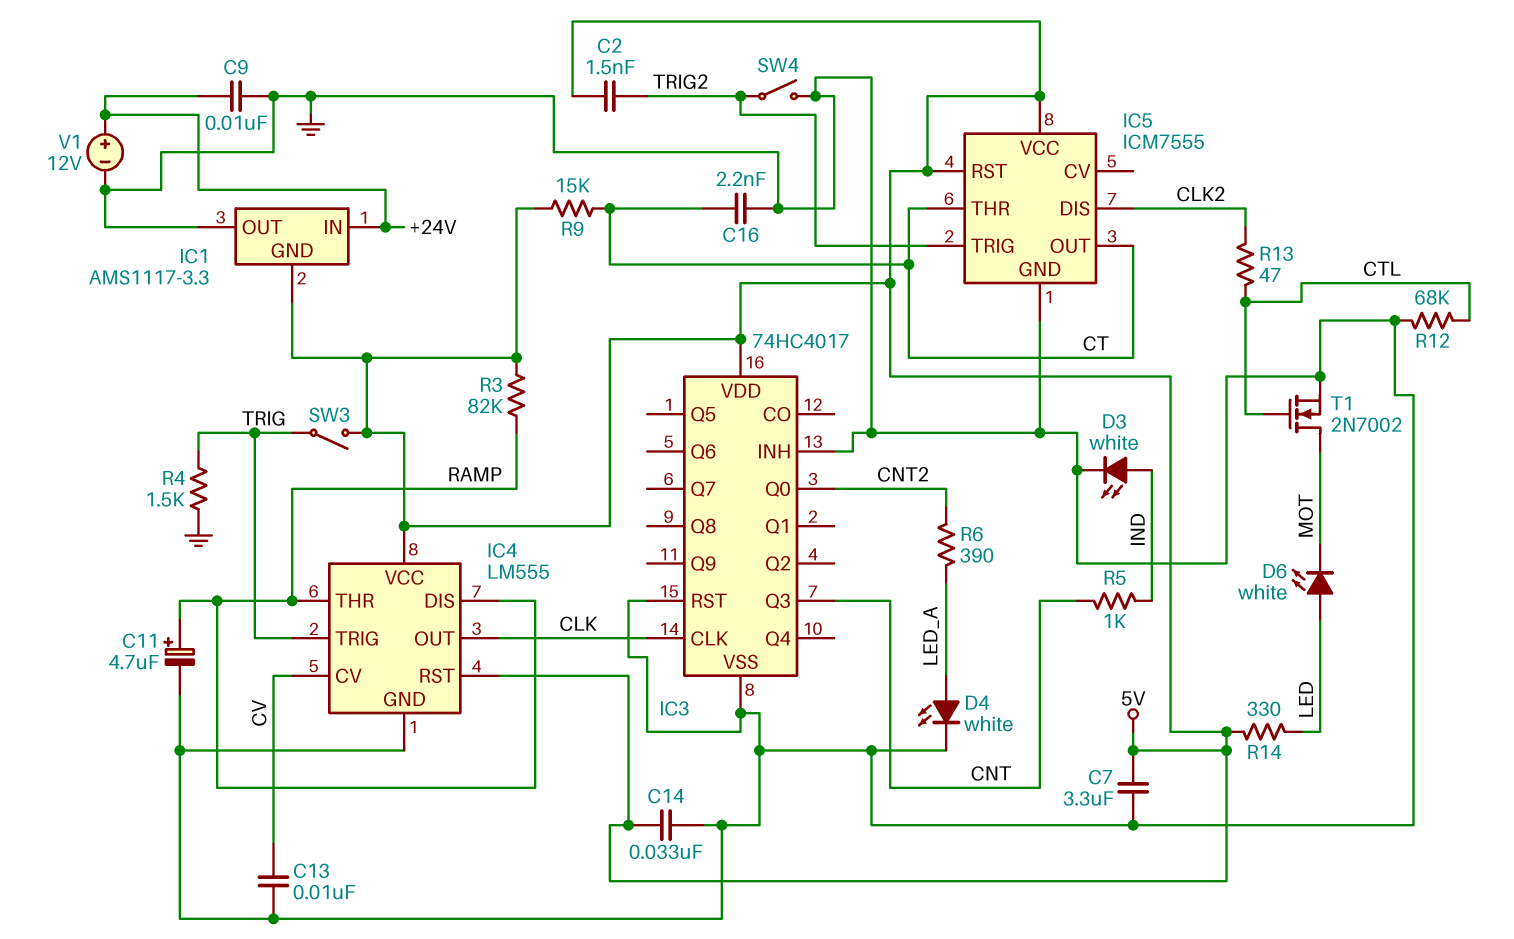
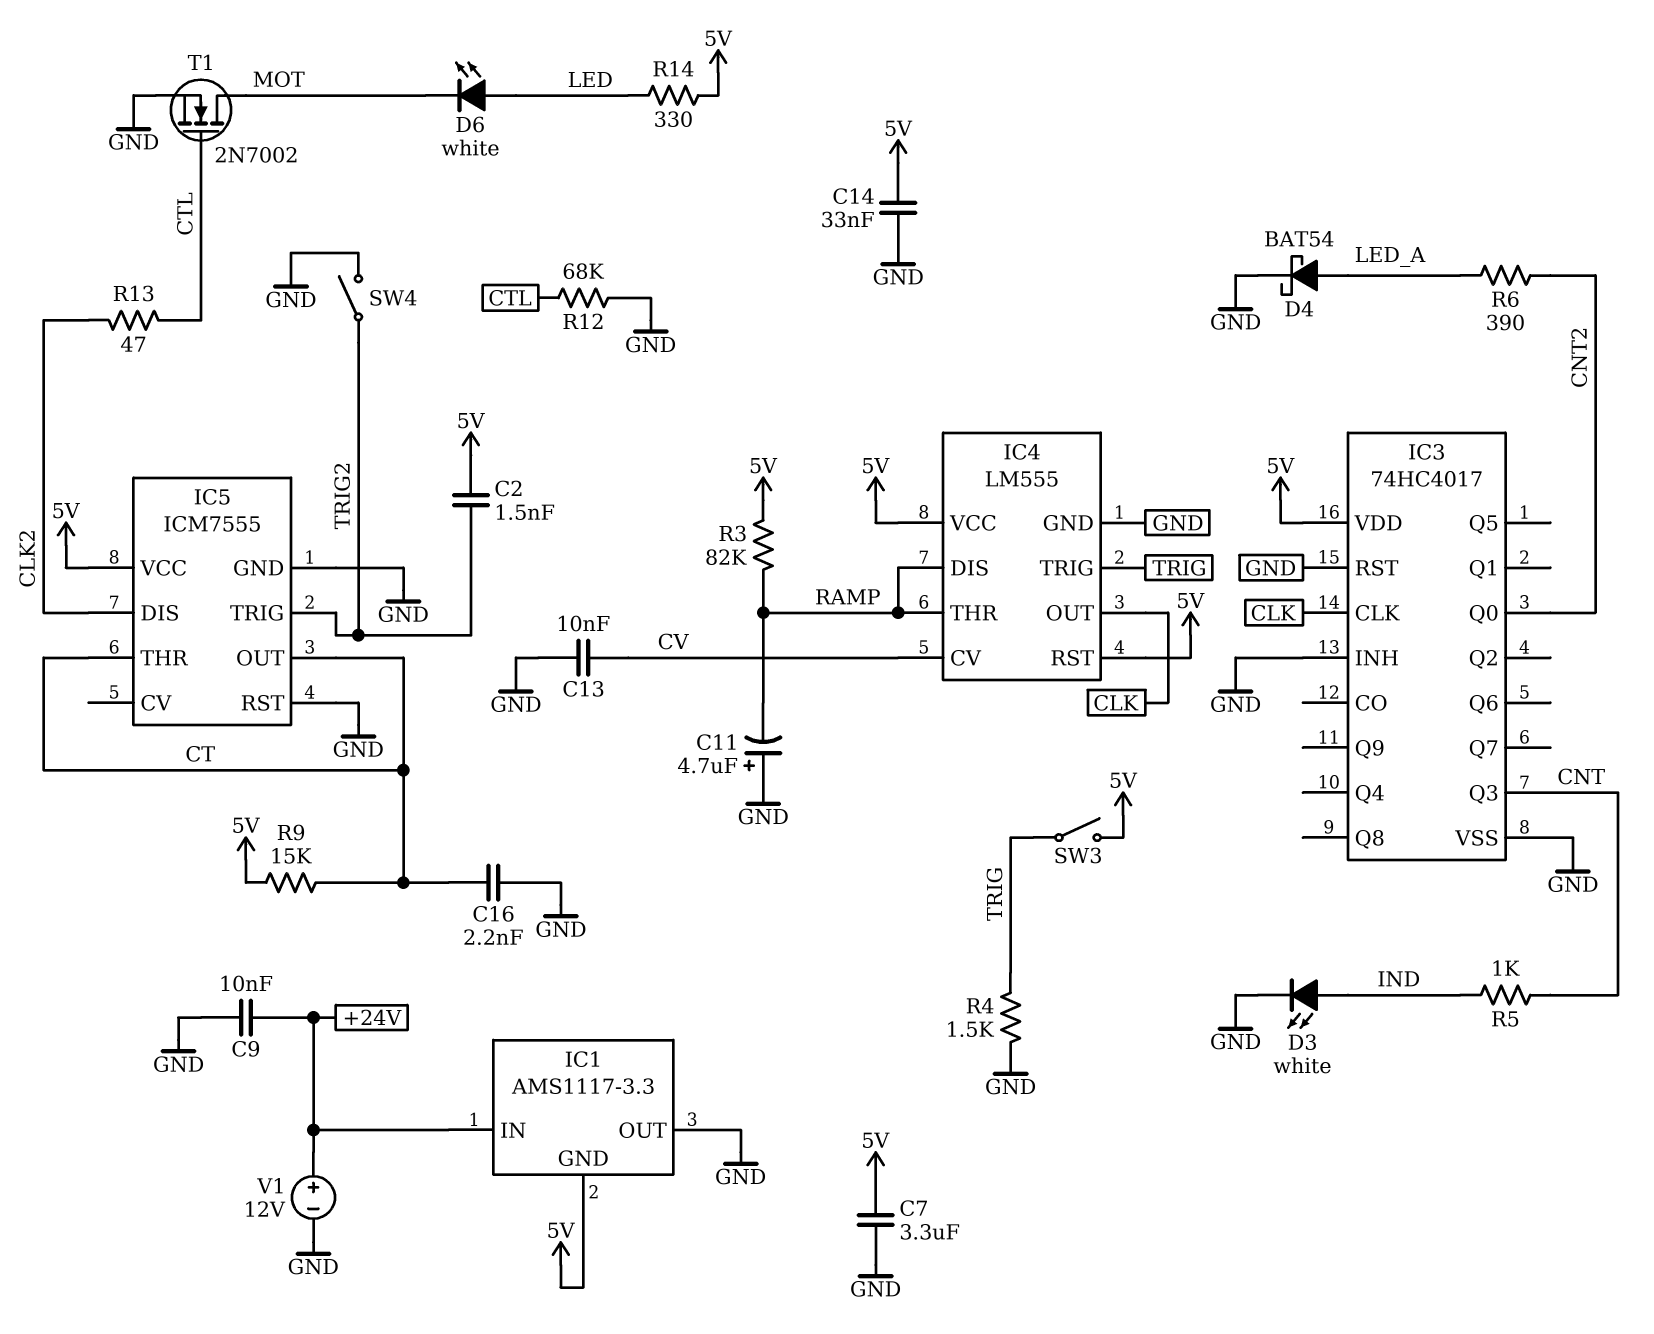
C11: 4.7uF (plus RAMP, minus GND) -> 4.7uF (plus GND, minus RAMP)
D4: LED white (A LED_A, K GND) -> schottky BAT54 (A LED_A, K GND)
IC5 pin RST: 5V -> GND

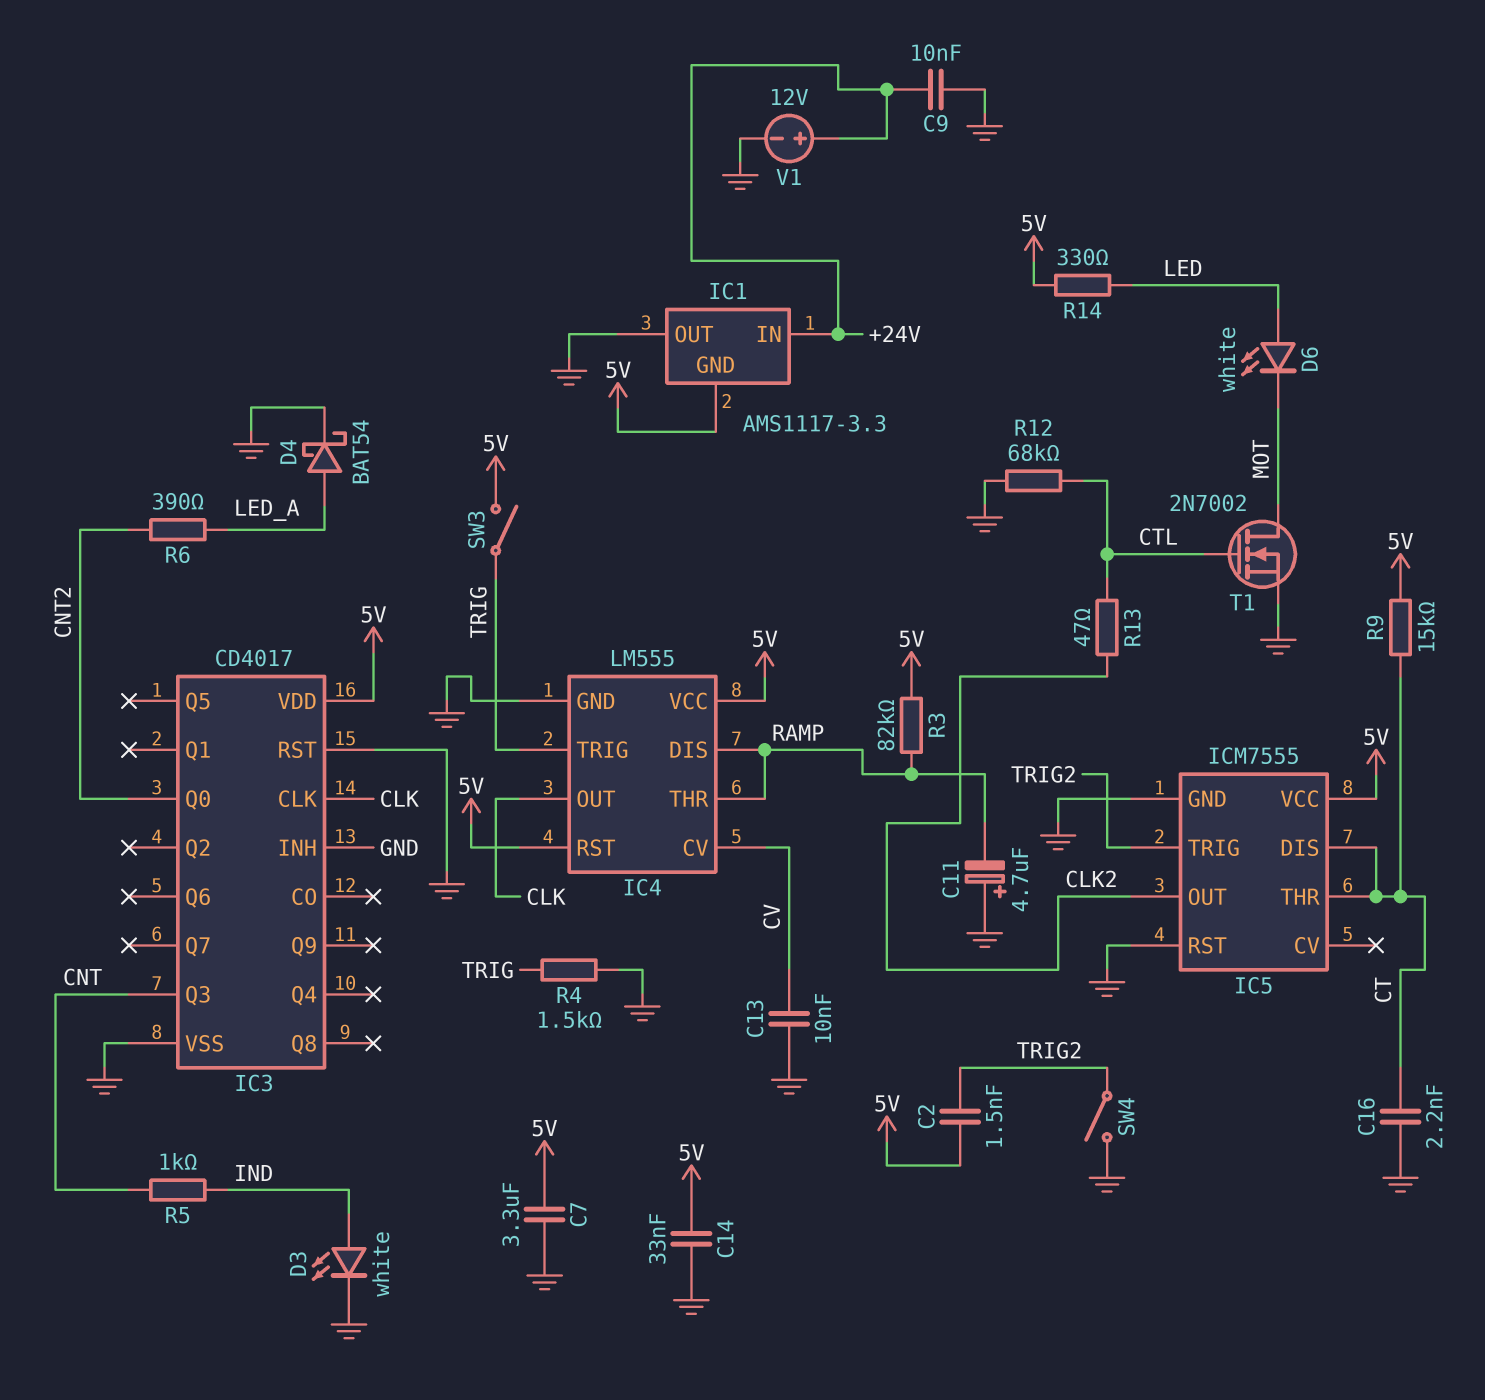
IC3: 74HC4017 -> CD4017
IC5 pin DIS: CLK2 -> CT
IC5 pin OUT: CT -> CLK2

